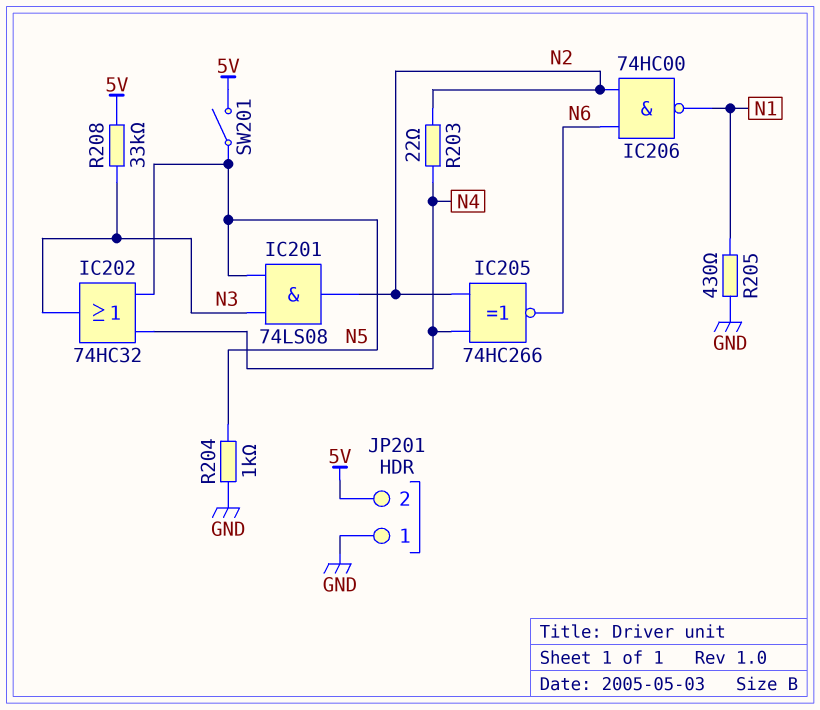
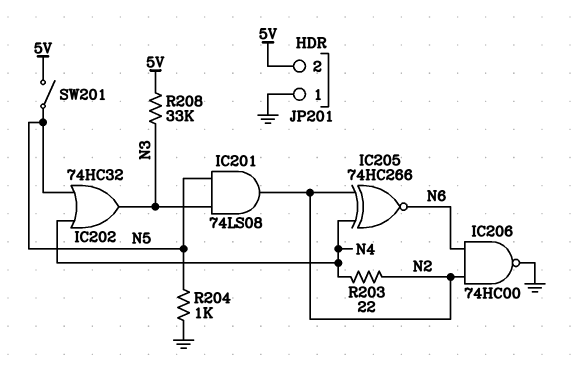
IC206: NAND 74HC00 (in N2, in N6, out N1) -> NAND 74HC00 (in N2, in N6, out GND)
R205: 430 (GND, N1) -> none

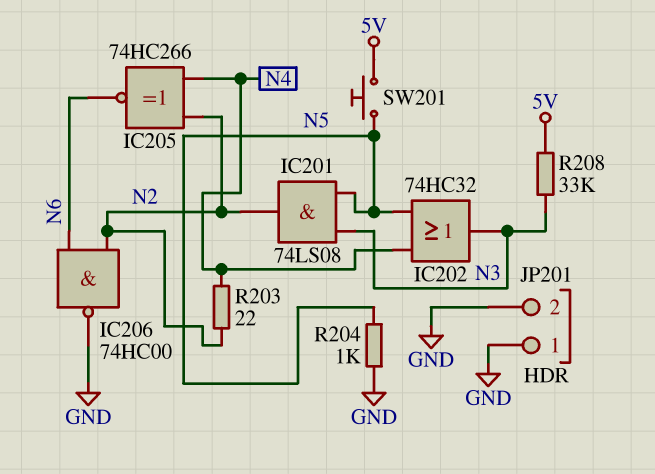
JP201 pin 2: 5V -> GND
SW201: switch (5V, N5) -> button (5V, N5)

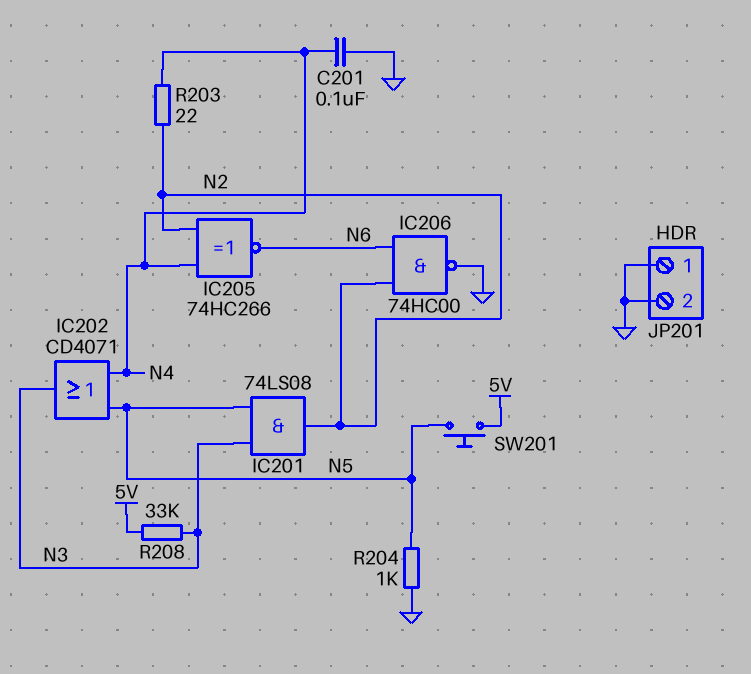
C201: none -> 100nF (GND, N4)
IC202: OR 74HC32 (in N4, in N5, out N3) -> OR CD4071 (in N4, in N5, out N3)

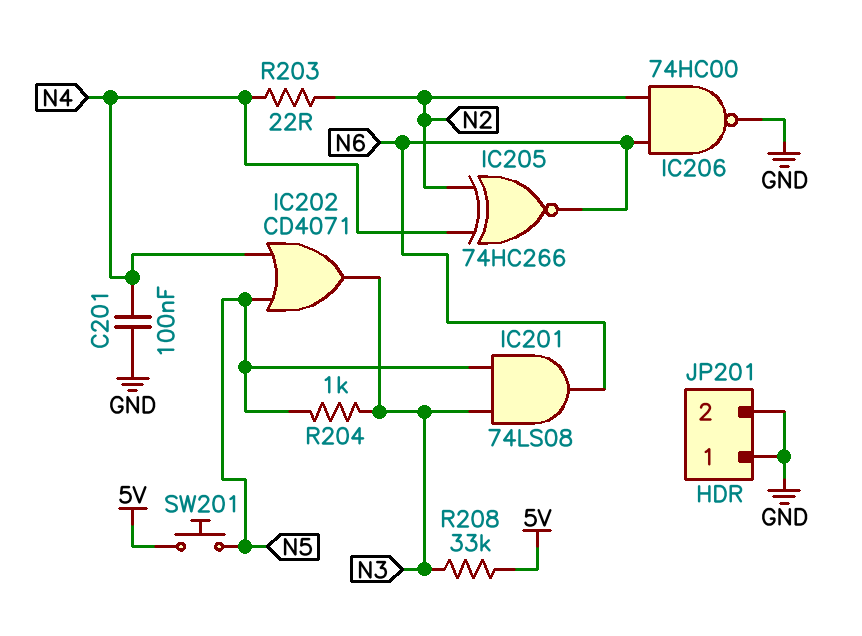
IC201: AND 74LS08 (in N3, in N5, out N2) -> AND 74LS08 (in N3, in N5, out N6)
R204: 1k (GND, N5) -> 1k (N3, N5)

